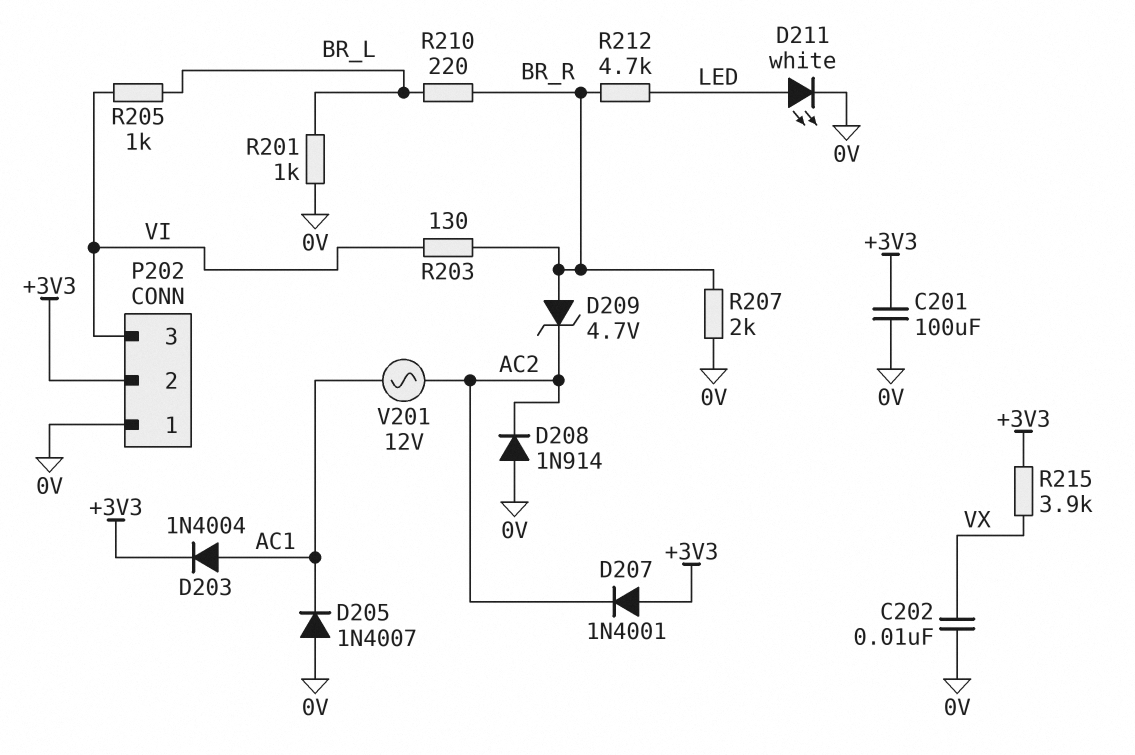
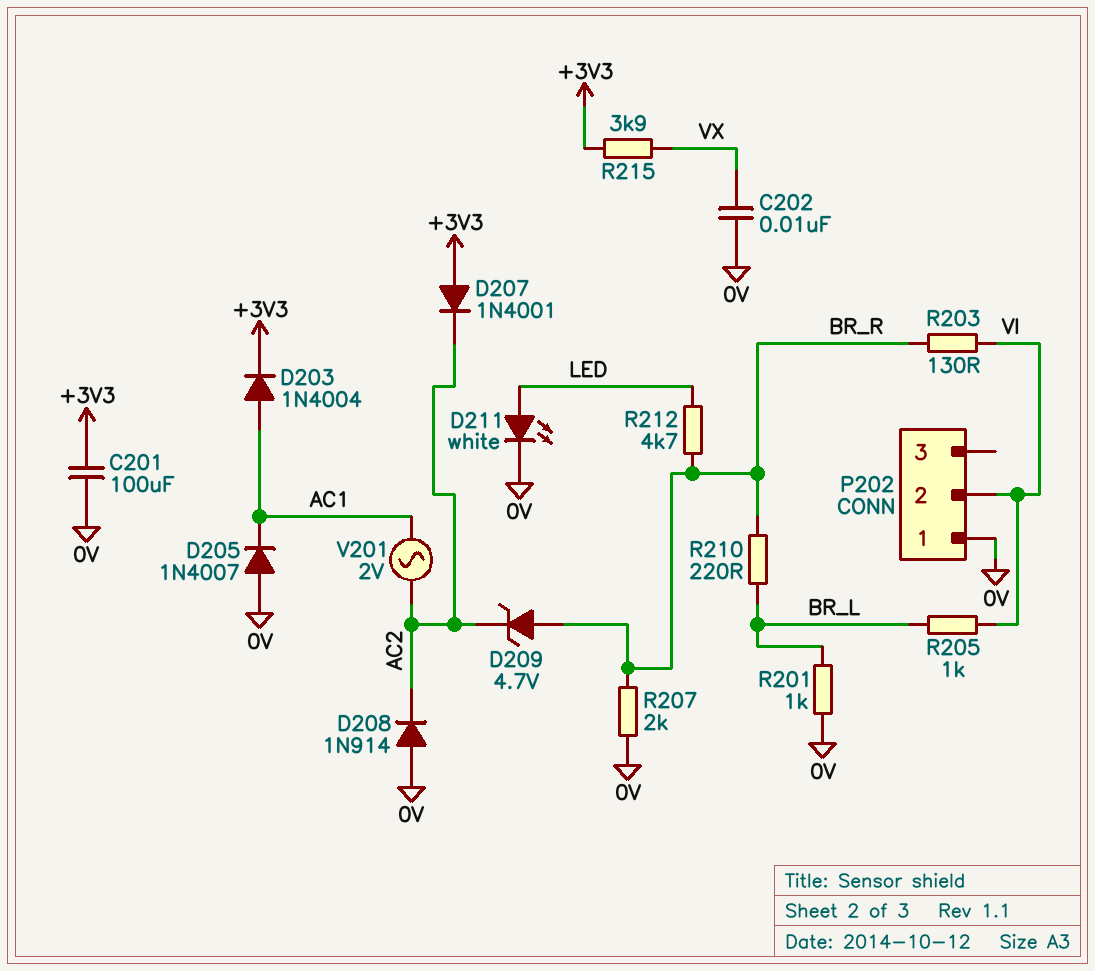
P202 pin 2: +3V3 -> VI
P202 pin 3: VI -> none
V201: AC 12V (AC1, AC2) -> AC 2V (AC1, AC2)

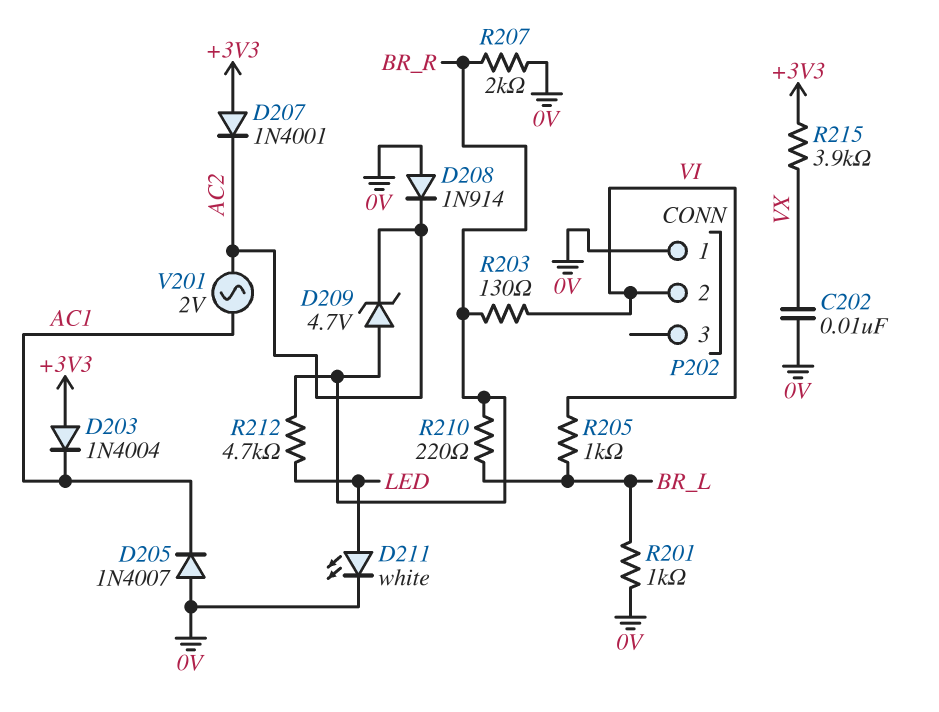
C201: 100uF (+3V3, 0V) -> none
D203: diode 1N4004 (A AC1, K +3V3) -> diode 1N4004 (A +3V3, K AC1)

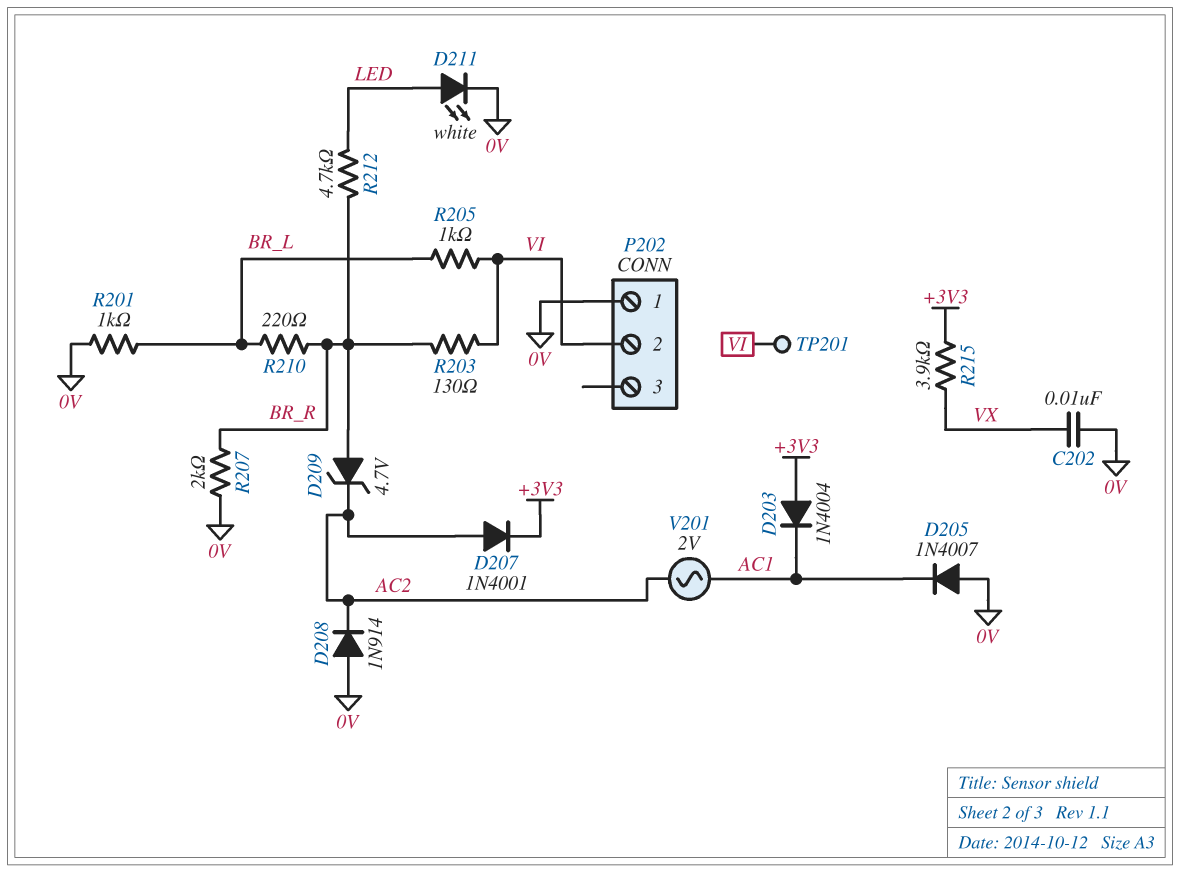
D207: diode 1N4001 (A +3V3, K AC2) -> diode 1N4001 (A AC2, K +3V3)
TP201: none -> test point (VI)

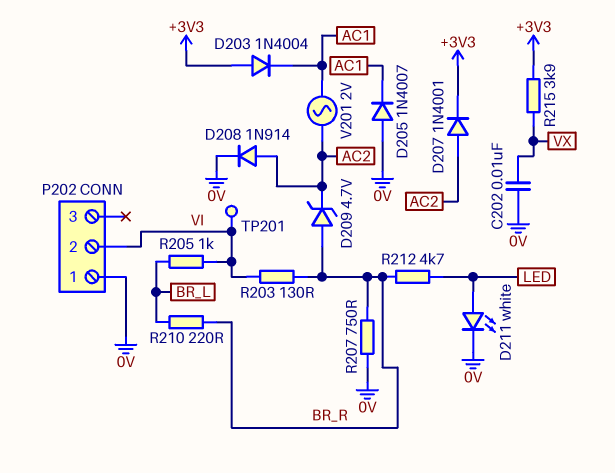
D208: diode 1N914 (A 0V, K AC2) -> diode 1N914 (A AC2, K 0V)
R201: 1k (0V, BR_L) -> none
R207: 2k (0V, BR_R) -> 750 (0V, BR_R)

